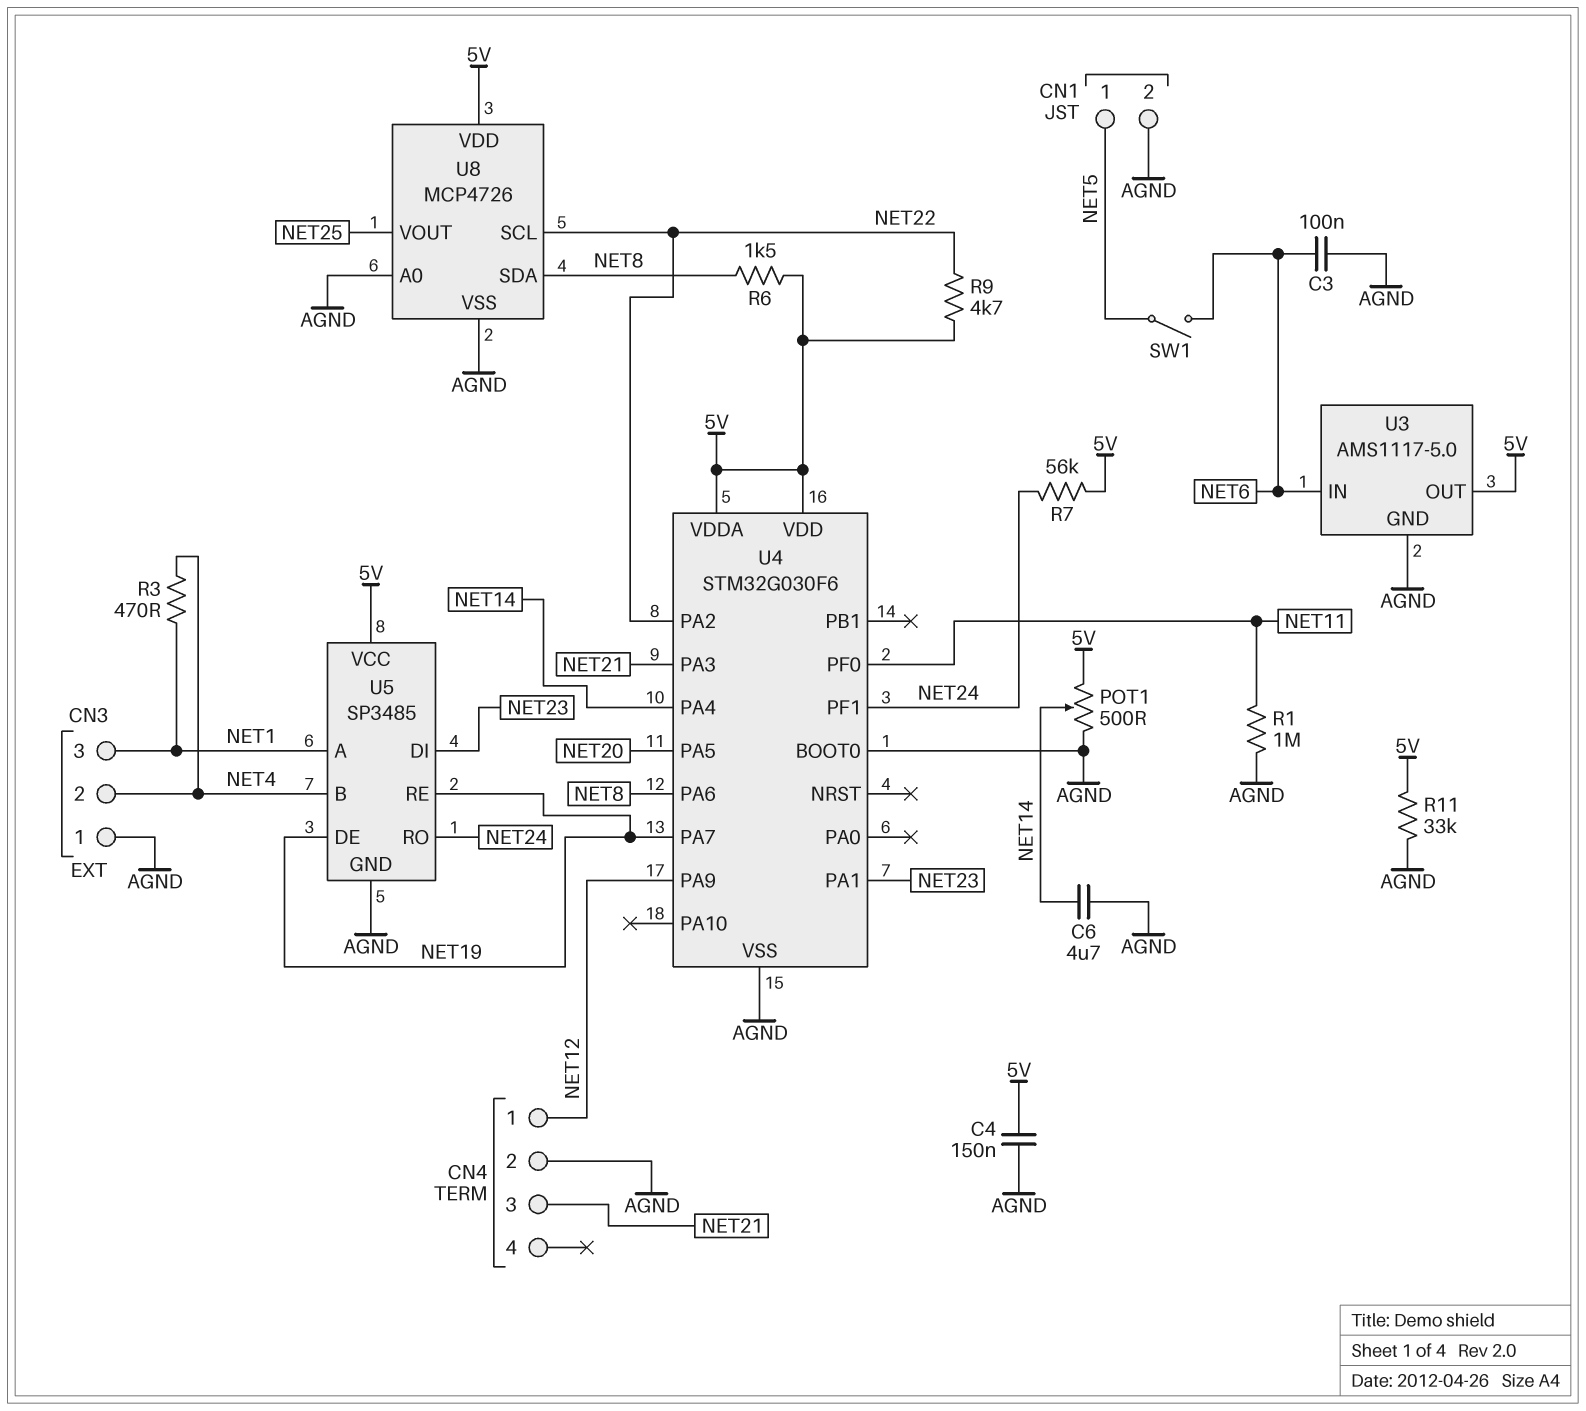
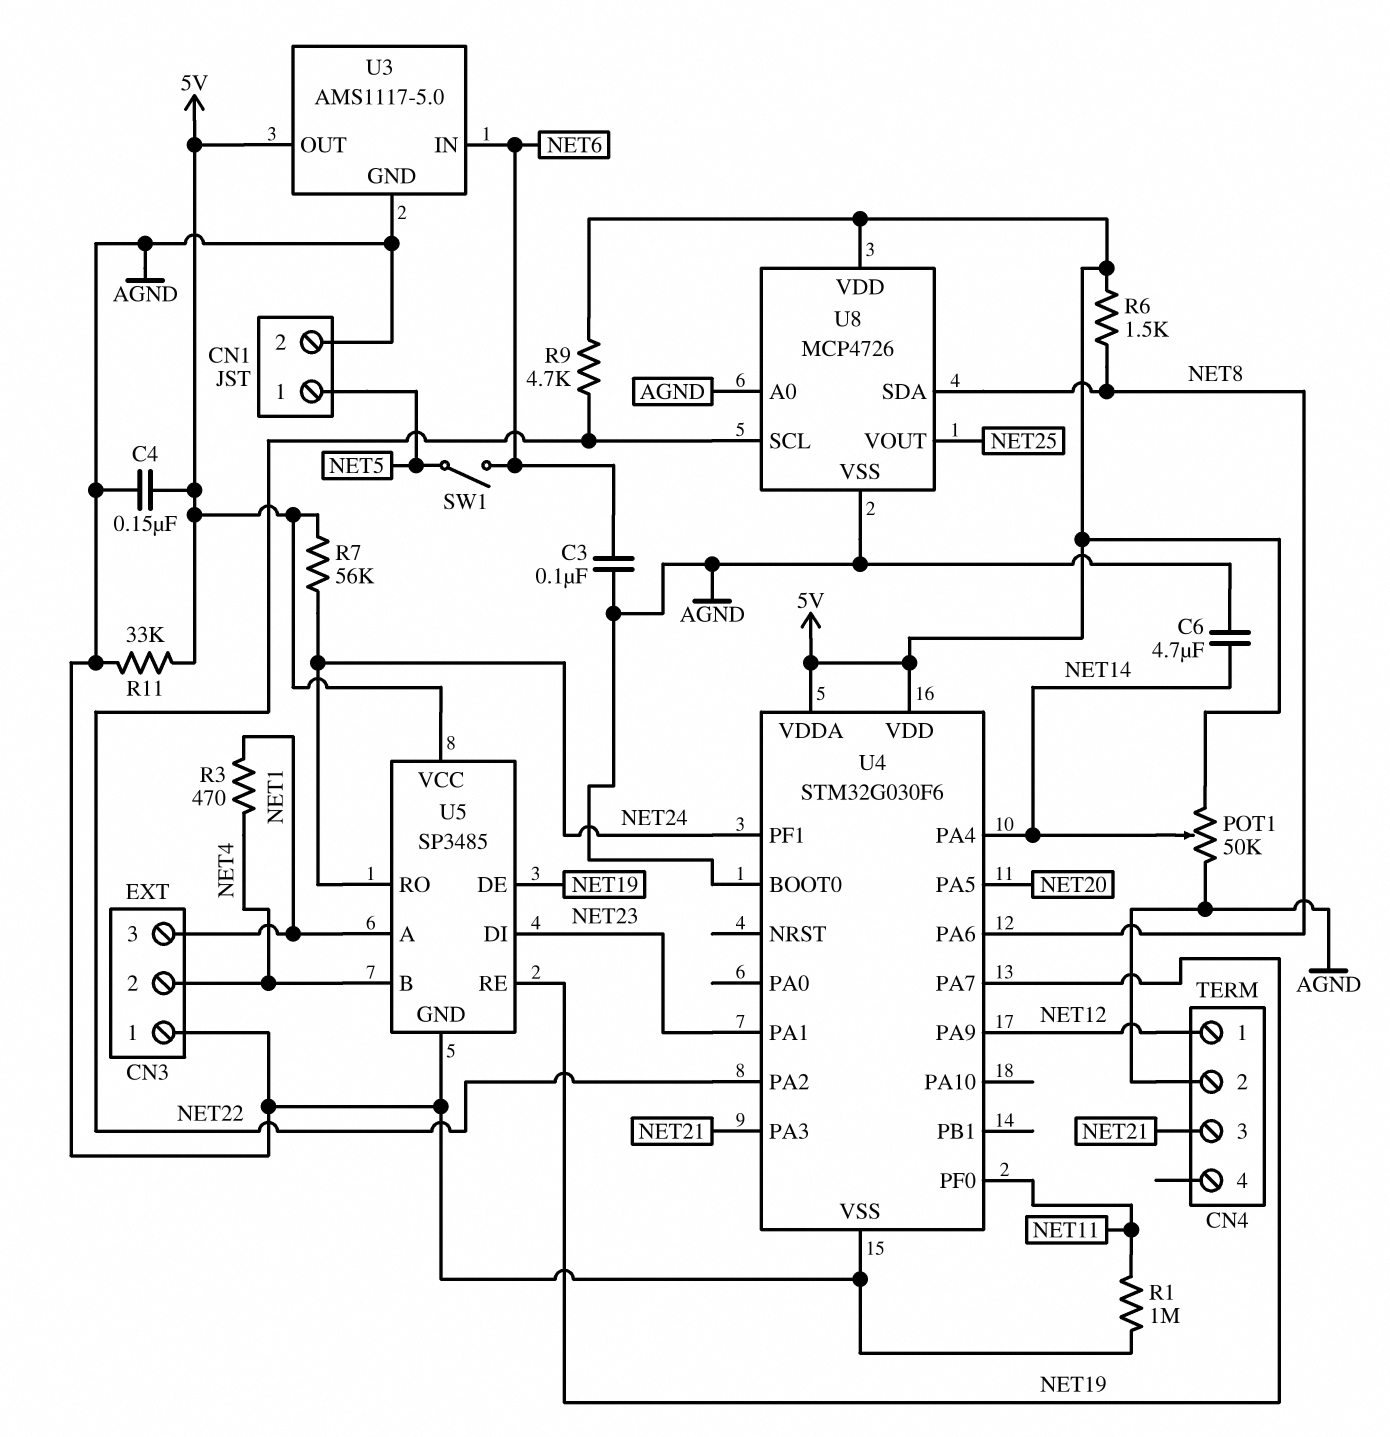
POT1: 500 (5V, AGND, wiper NET14) -> 50k (5V, AGND, wiper NET14)

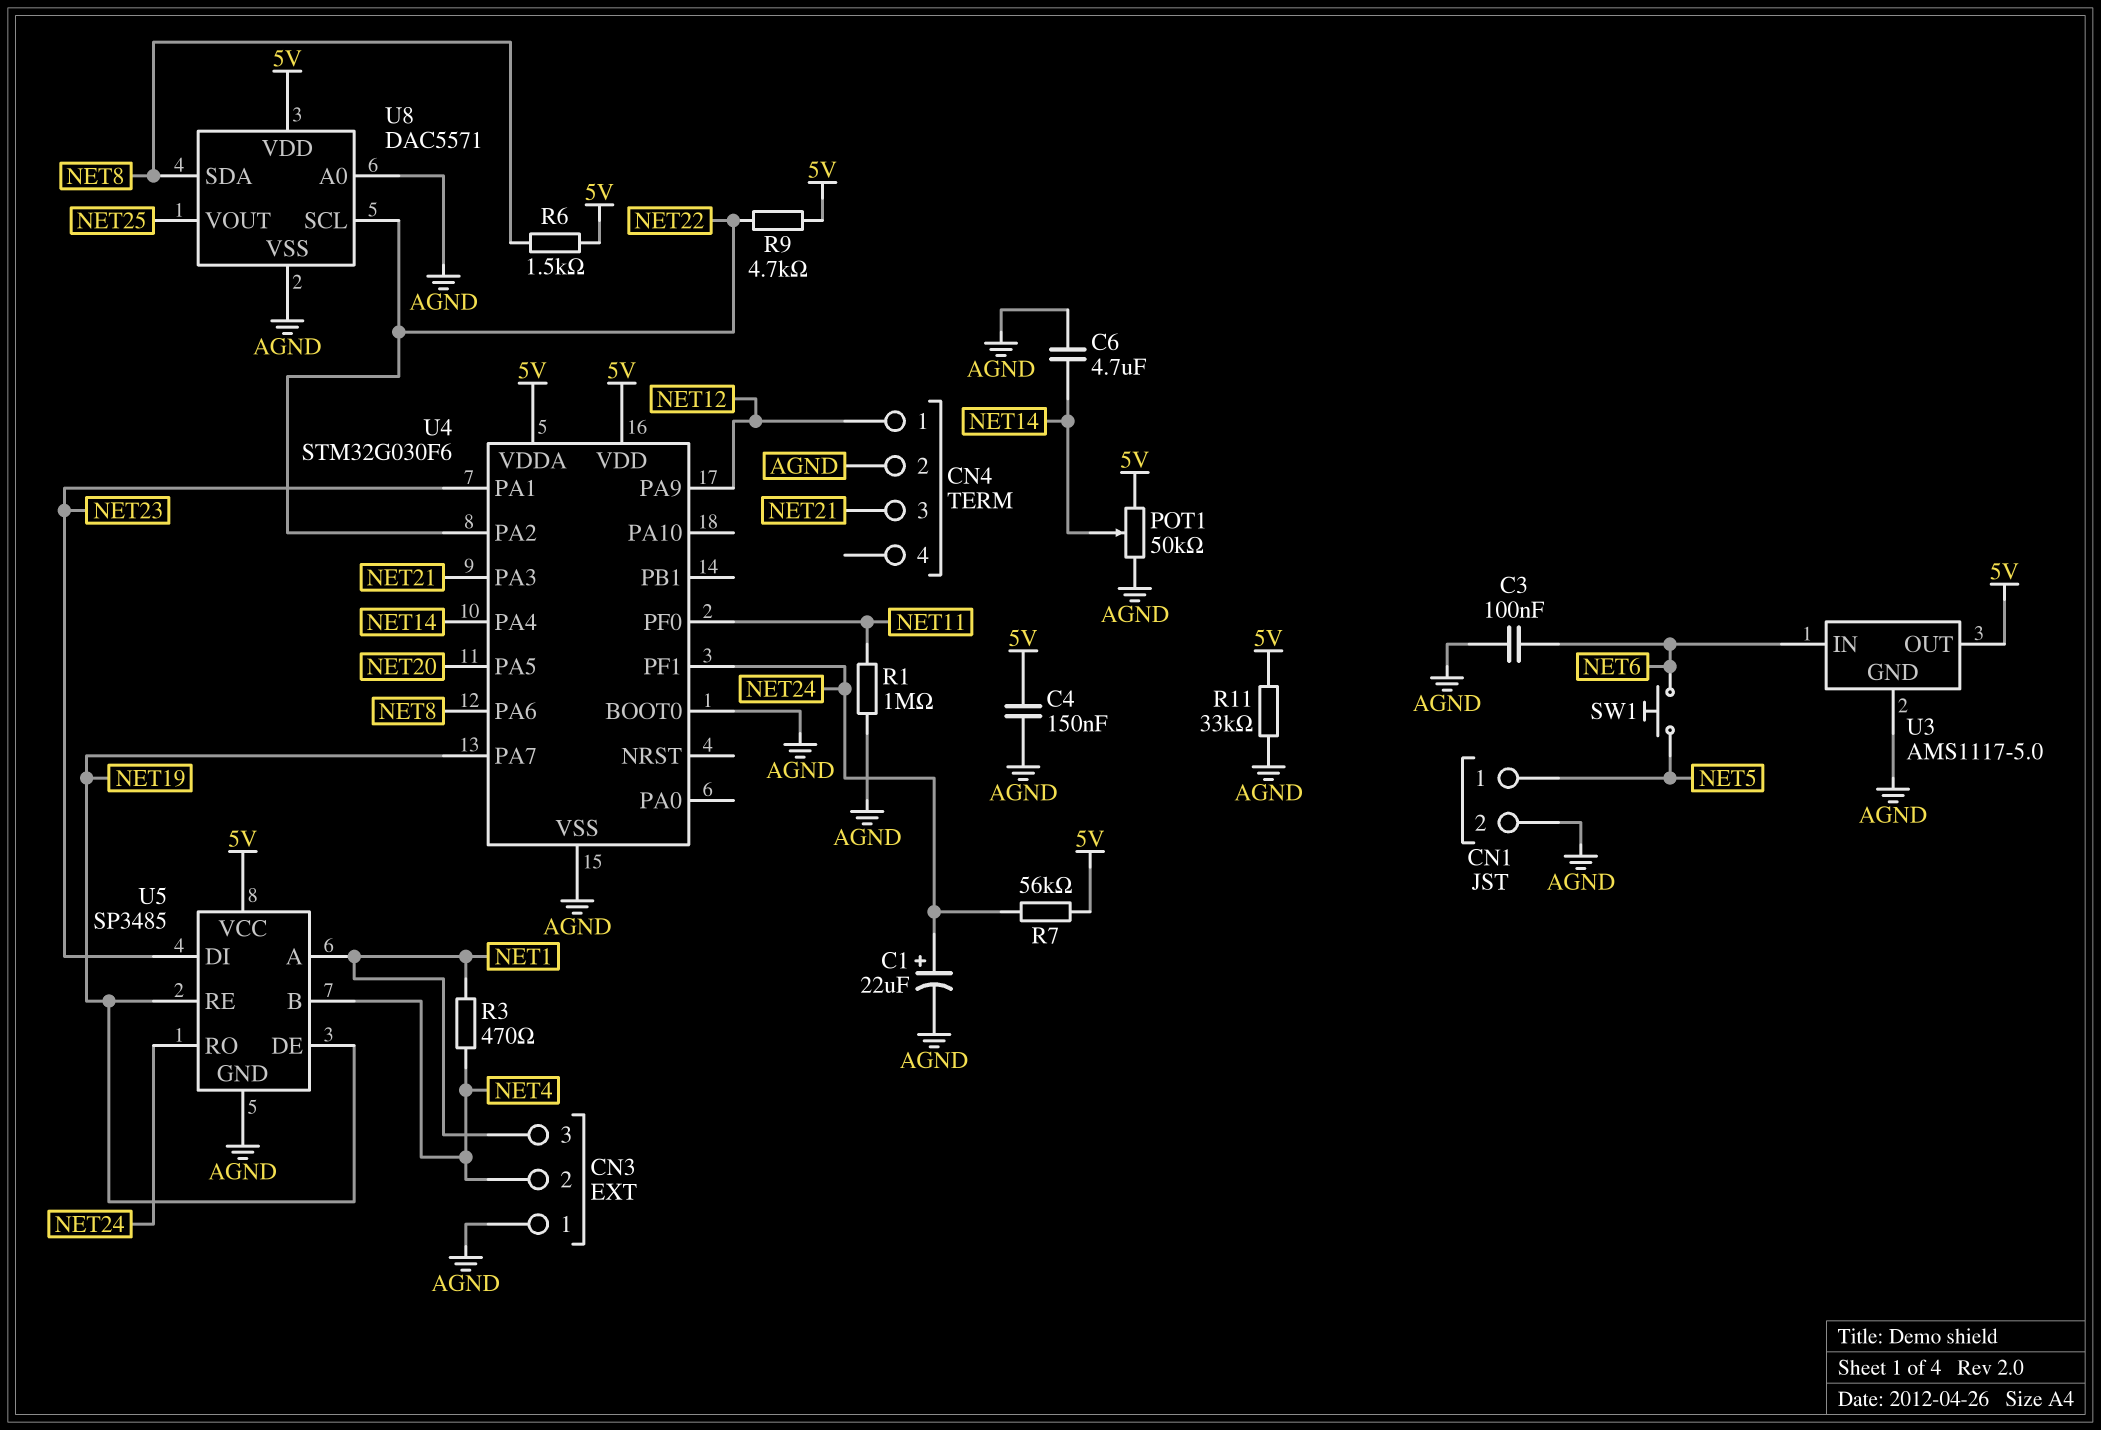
C1: none -> 22uF (plus NET24, minus AGND)
SW1: switch (NET5, NET6) -> button (NET5, NET6)
U8: MCP4726 -> DAC5571

